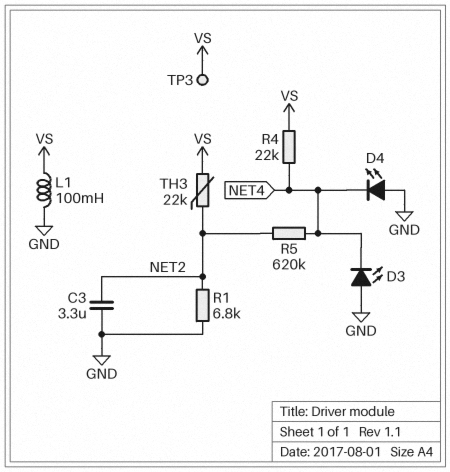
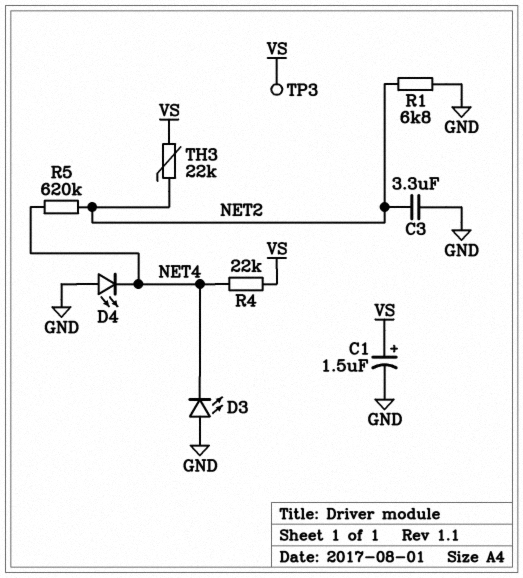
C1: none -> 1.5uF (plus VS, minus GND)
L1: 100mH (GND, VS) -> none

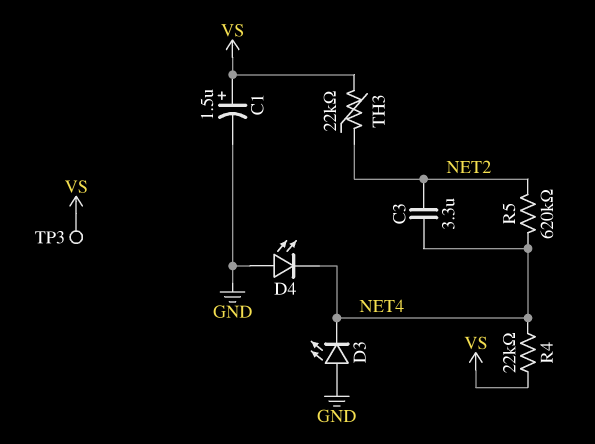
C3: 3.3uF (GND, NET2) -> 3.3uF (NET2, NET4)
R1: 6.8k (GND, NET2) -> none

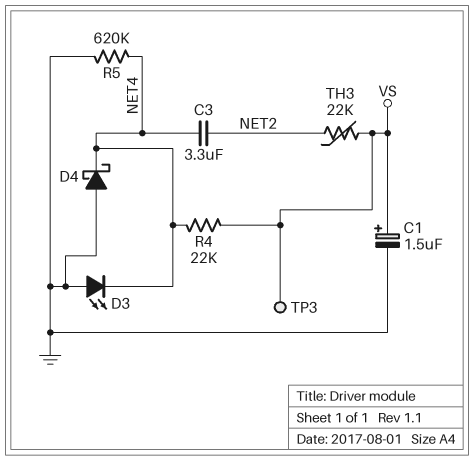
D4: LED (A GND, K NET4) -> schottky (A GND, K NET4)
R5: 620k (NET2, NET4) -> 620k (GND, NET4)

